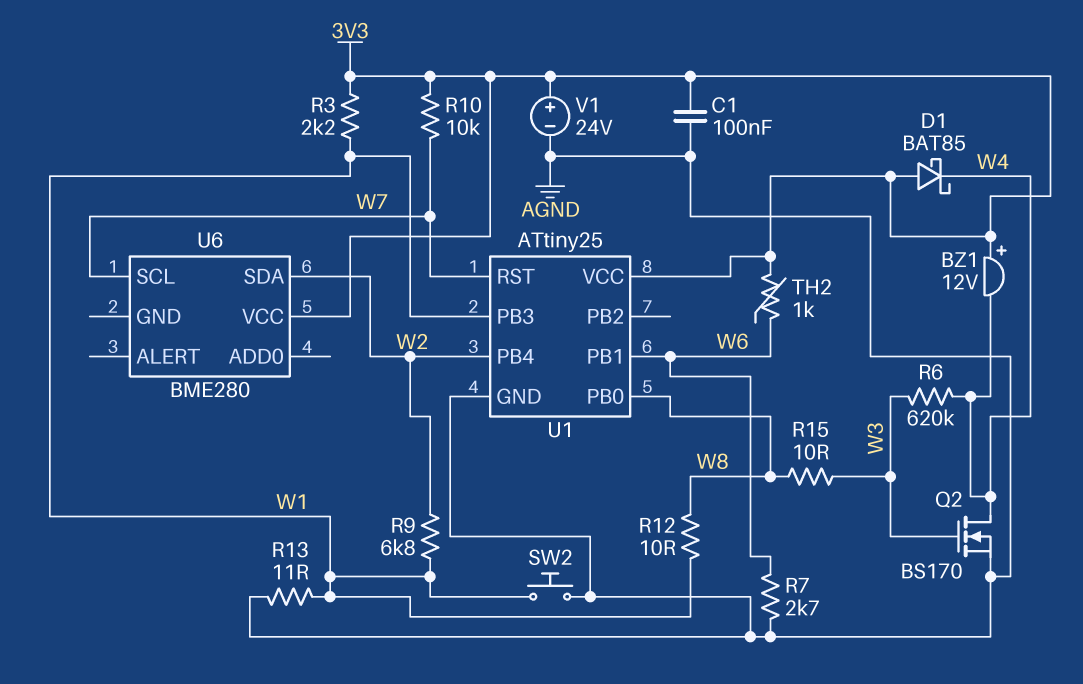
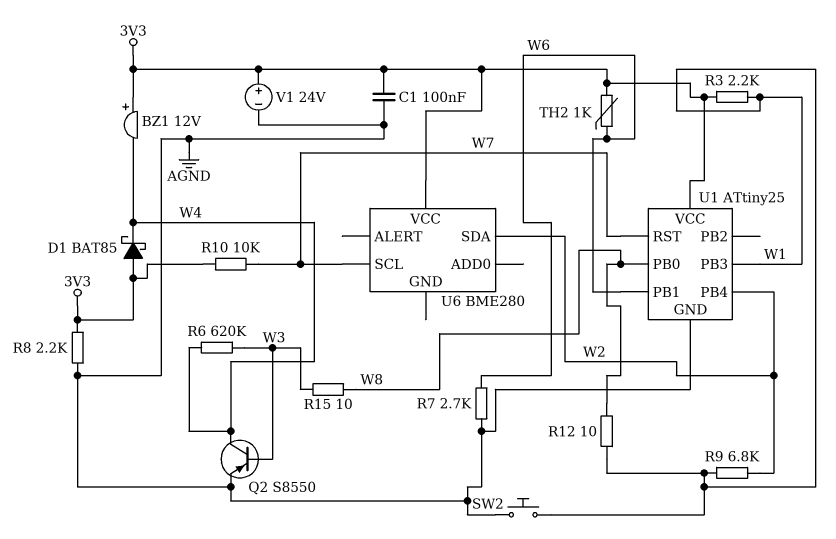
Q2: NMOS BS170 (G W3, D W4, S AGND) -> PNP S8550 (B W3, C W4, E AGND)
R8: none -> 2.2k (3V3, AGND)
R13: 11 (AGND, W1) -> none

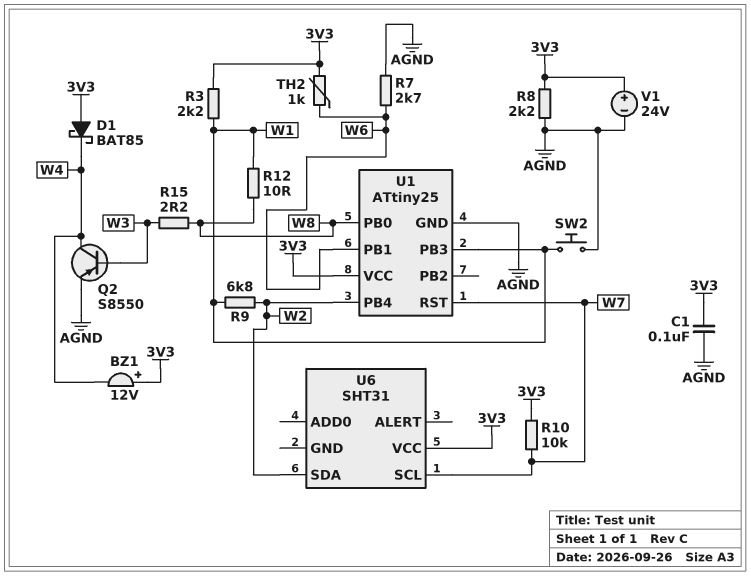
R6: 620k (W3, W4) -> none
R15: 10 (W3, W8) -> 2.2 (W3, W8)
U6: BME280 -> SHT31

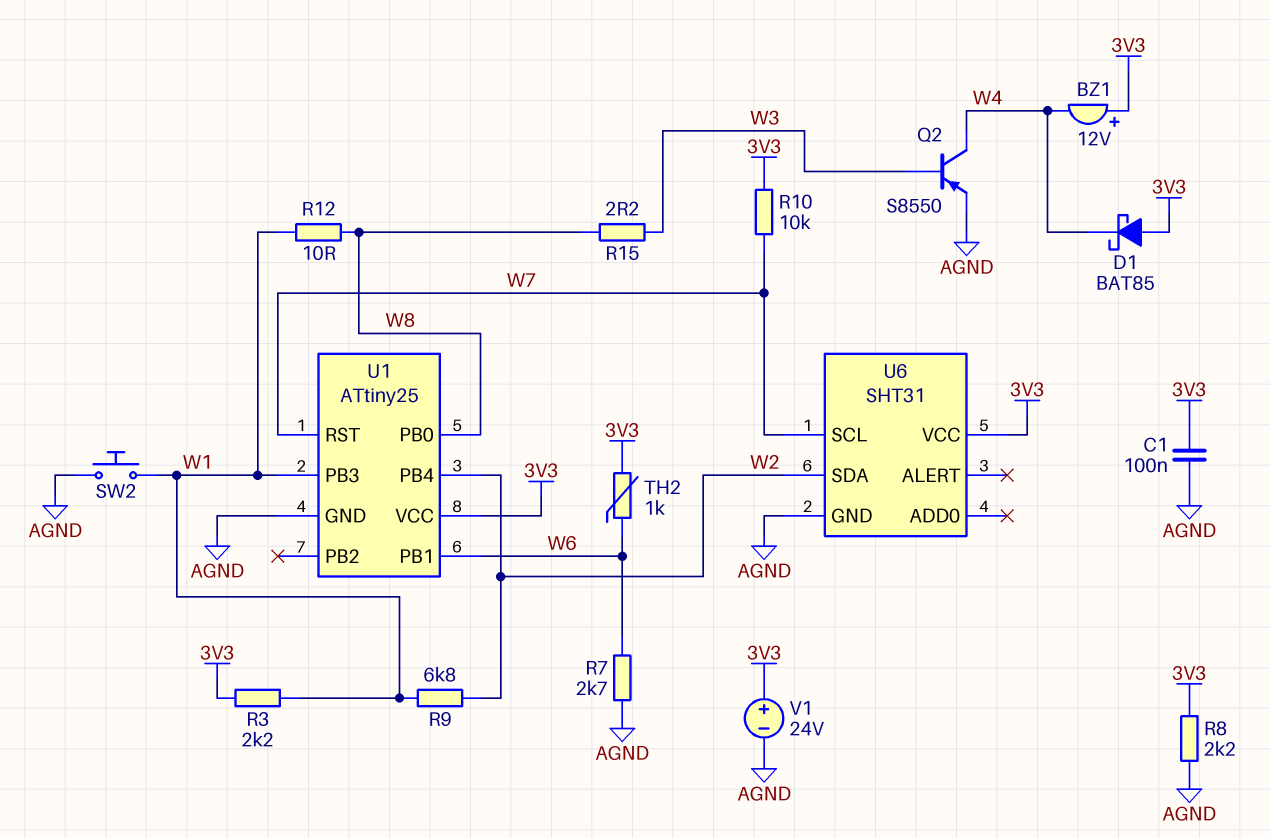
U6 pin GND: none -> AGND

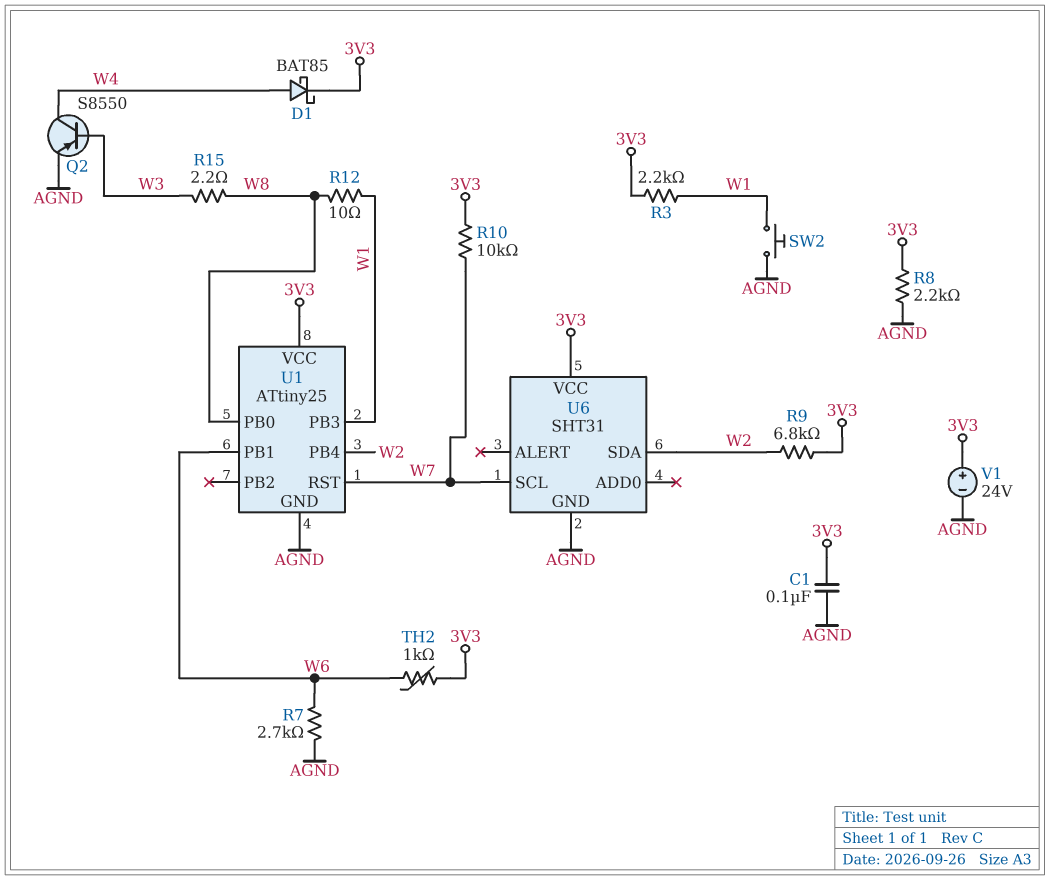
BZ1: buzzer 12V (plus 3V3, minus W4) -> none
D1: schottky BAT85 (A 3V3, K W4) -> schottky BAT85 (A W4, K 3V3)
R9: 6.8k (W1, W2) -> 6.8k (3V3, W2)

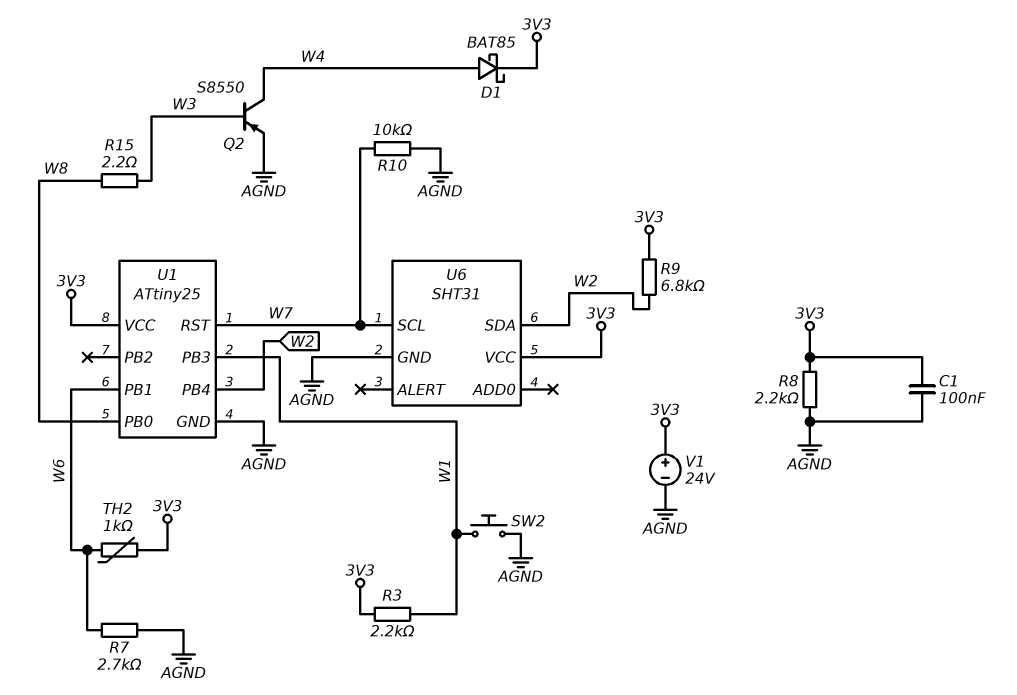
R10: 10k (3V3, W7) -> 10k (AGND, W7)
R12: 10 (W1, W8) -> none

